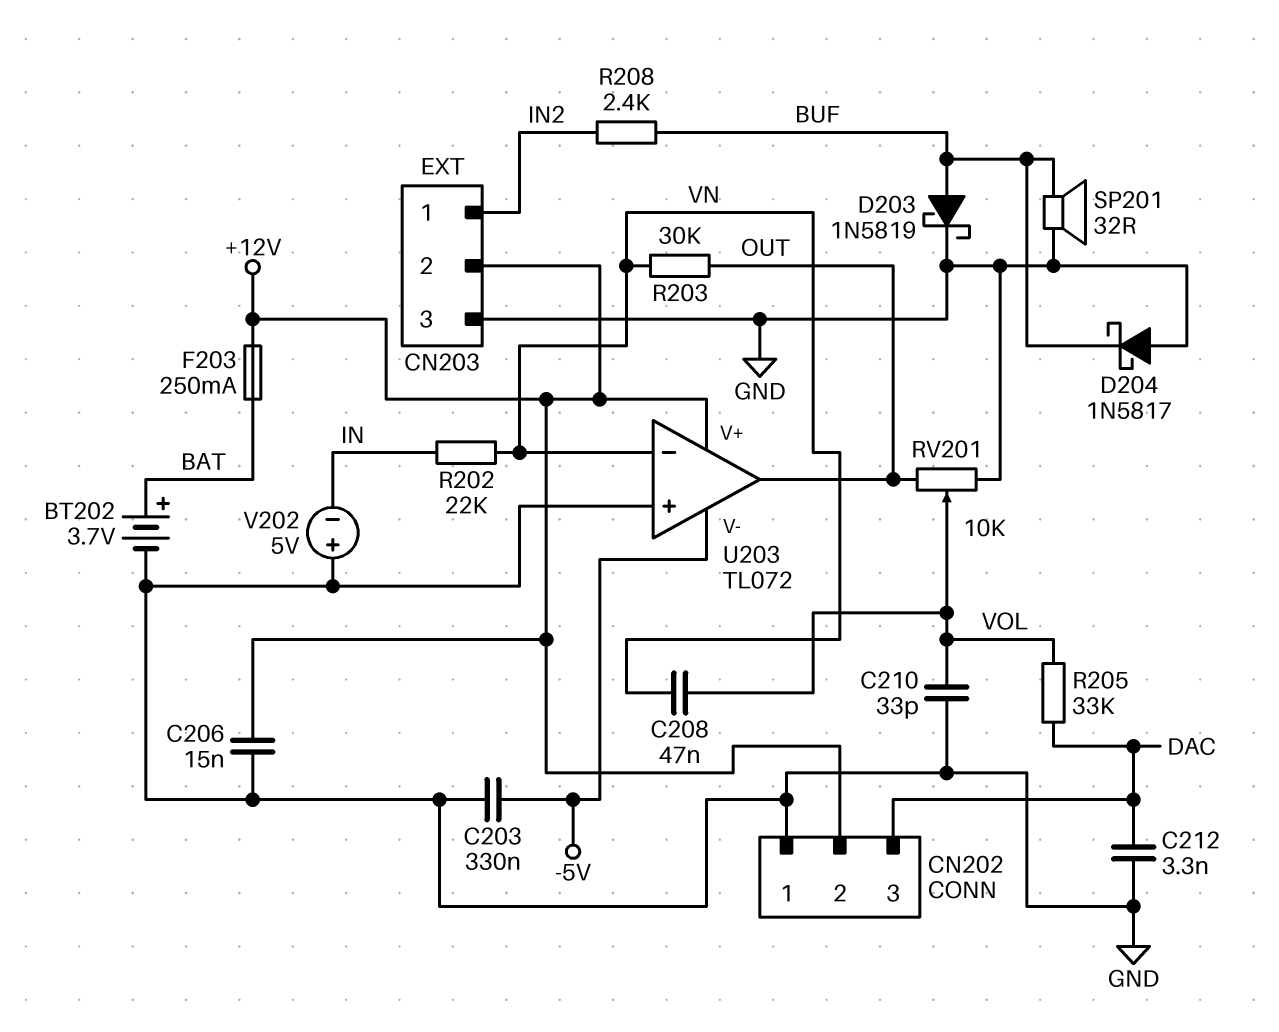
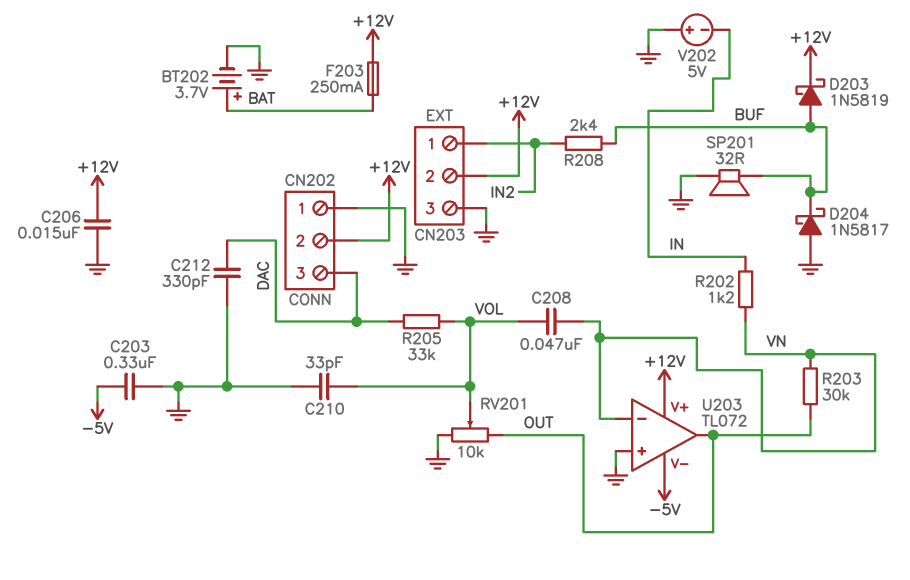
C212: 3.3nF (DAC, GND) -> 330pF (DAC, GND)
D203: schottky 1N5819 (A BUF, K GND) -> schottky 1N5819 (A BUF, K +12V)
R202: 22k (IN, VN) -> 1.2k (IN, VN)

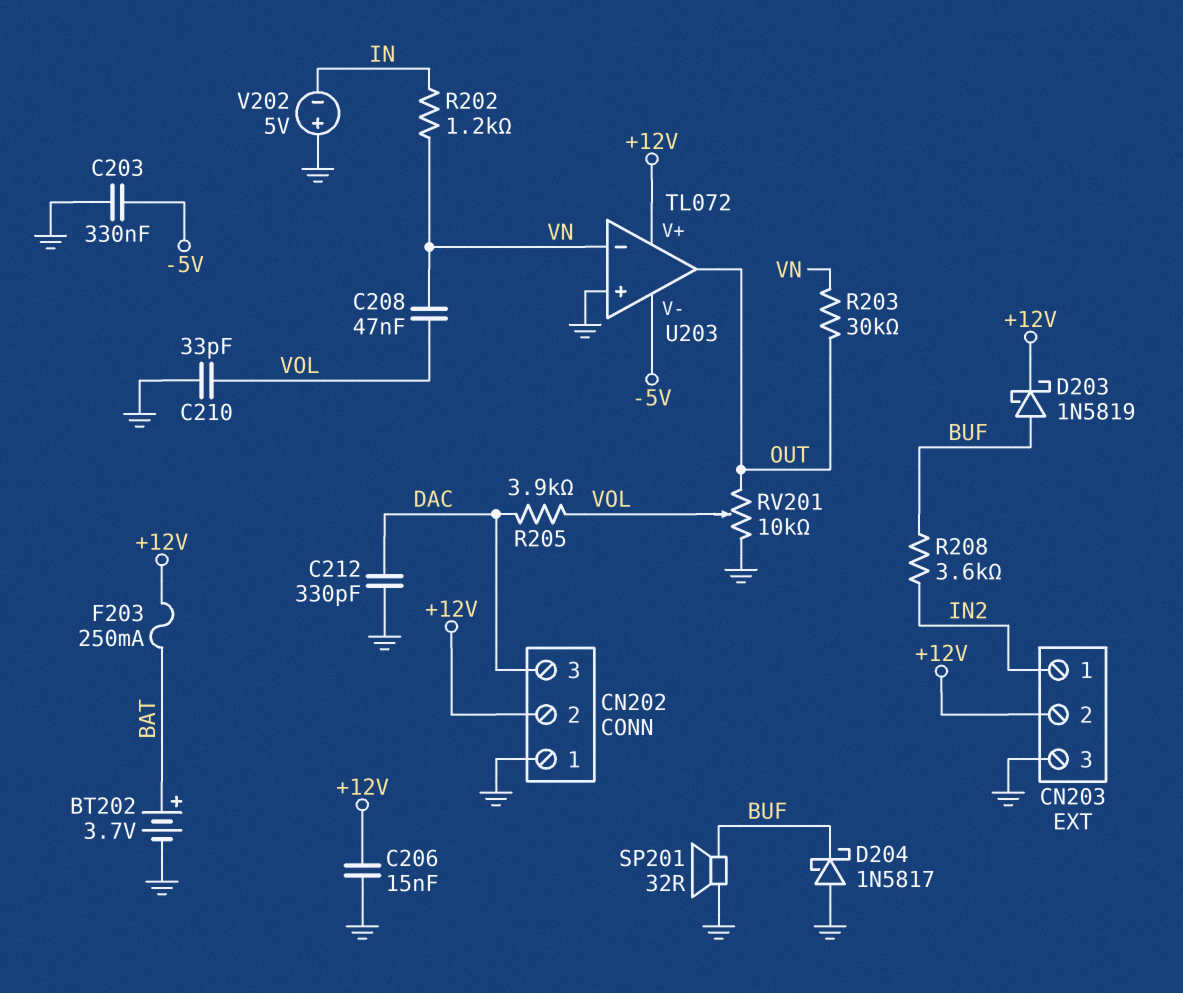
R205: 33k (DAC, VOL) -> 3.9k (DAC, VOL)
R208: 2.4k (BUF, IN2) -> 3.6k (BUF, IN2)

